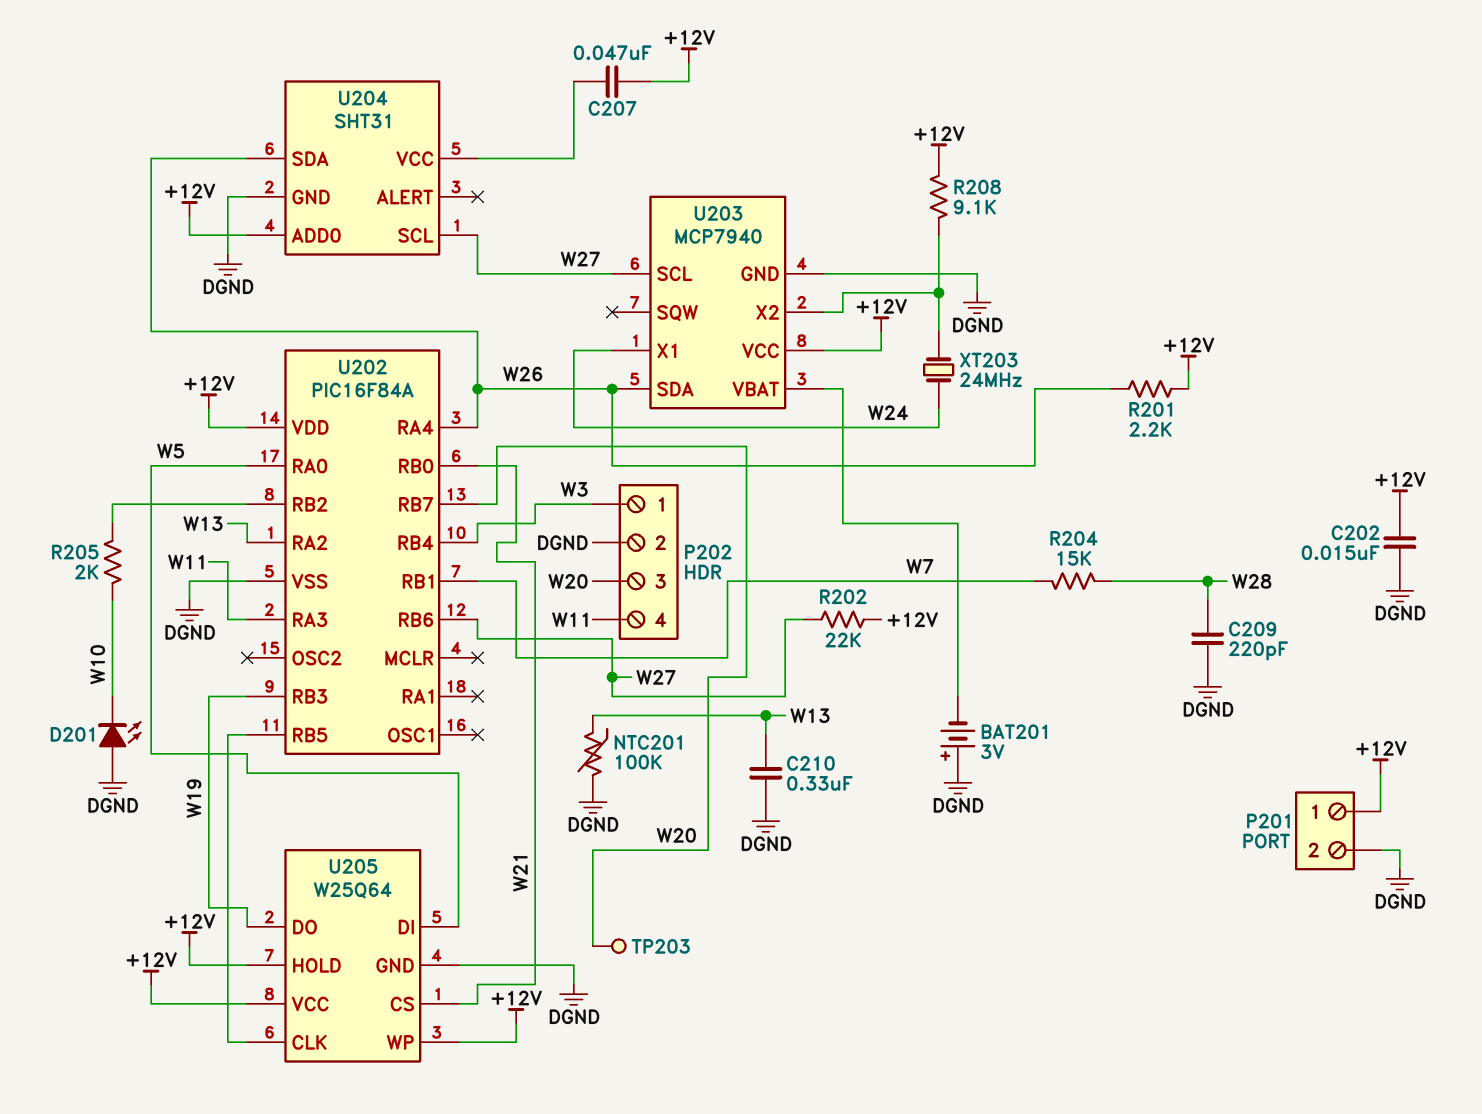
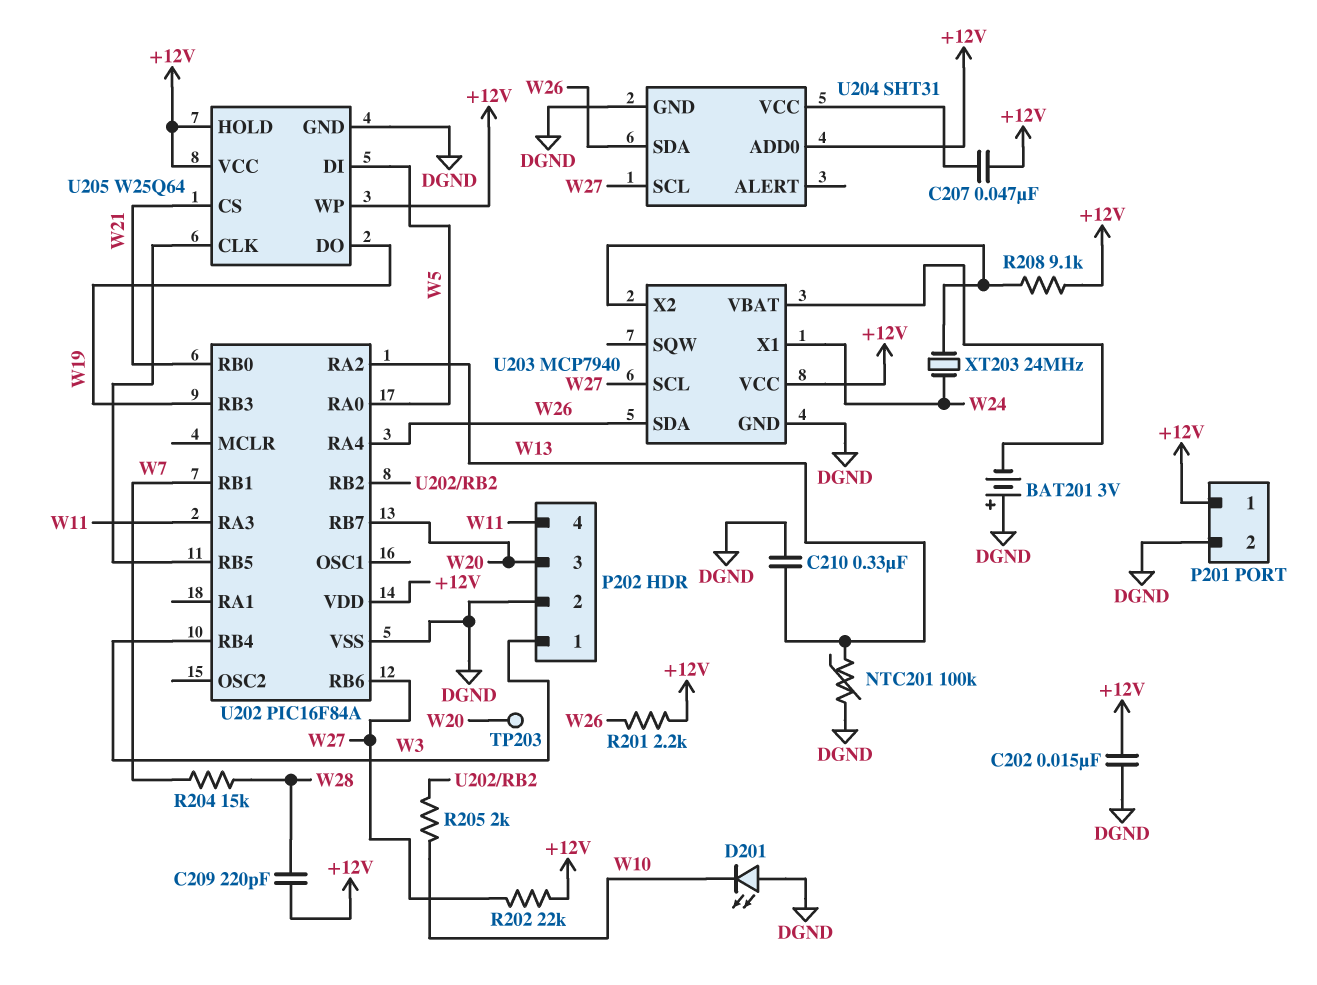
C209: 220pF (DGND, W28) -> 220pF (+12V, W28)

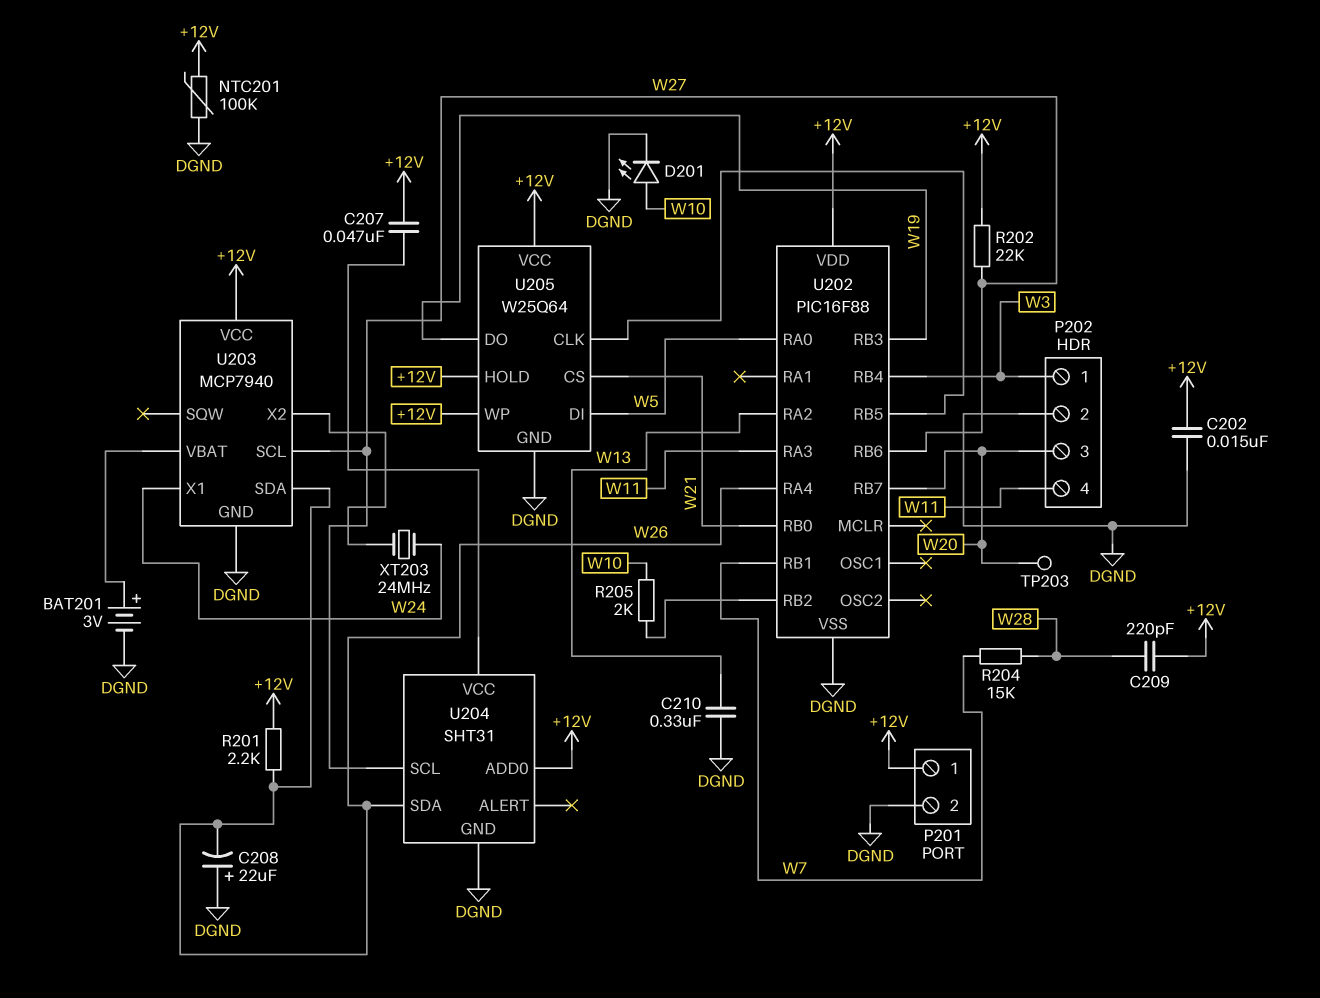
BAT201: 3V (plus DGND, minus U203/VBAT) -> 3V (plus U203/VBAT, minus DGND)
C208: none -> 22uF (plus DGND, minus W26)
D201: LED (A DGND, K W10) -> LED (A W10, K DGND)
NTC201: 100k (DGND, W13) -> 100k (+12V, DGND)
R208: 9.1k (+12V, U203/X2) -> none
U202: PIC16F84A -> PIC16F88

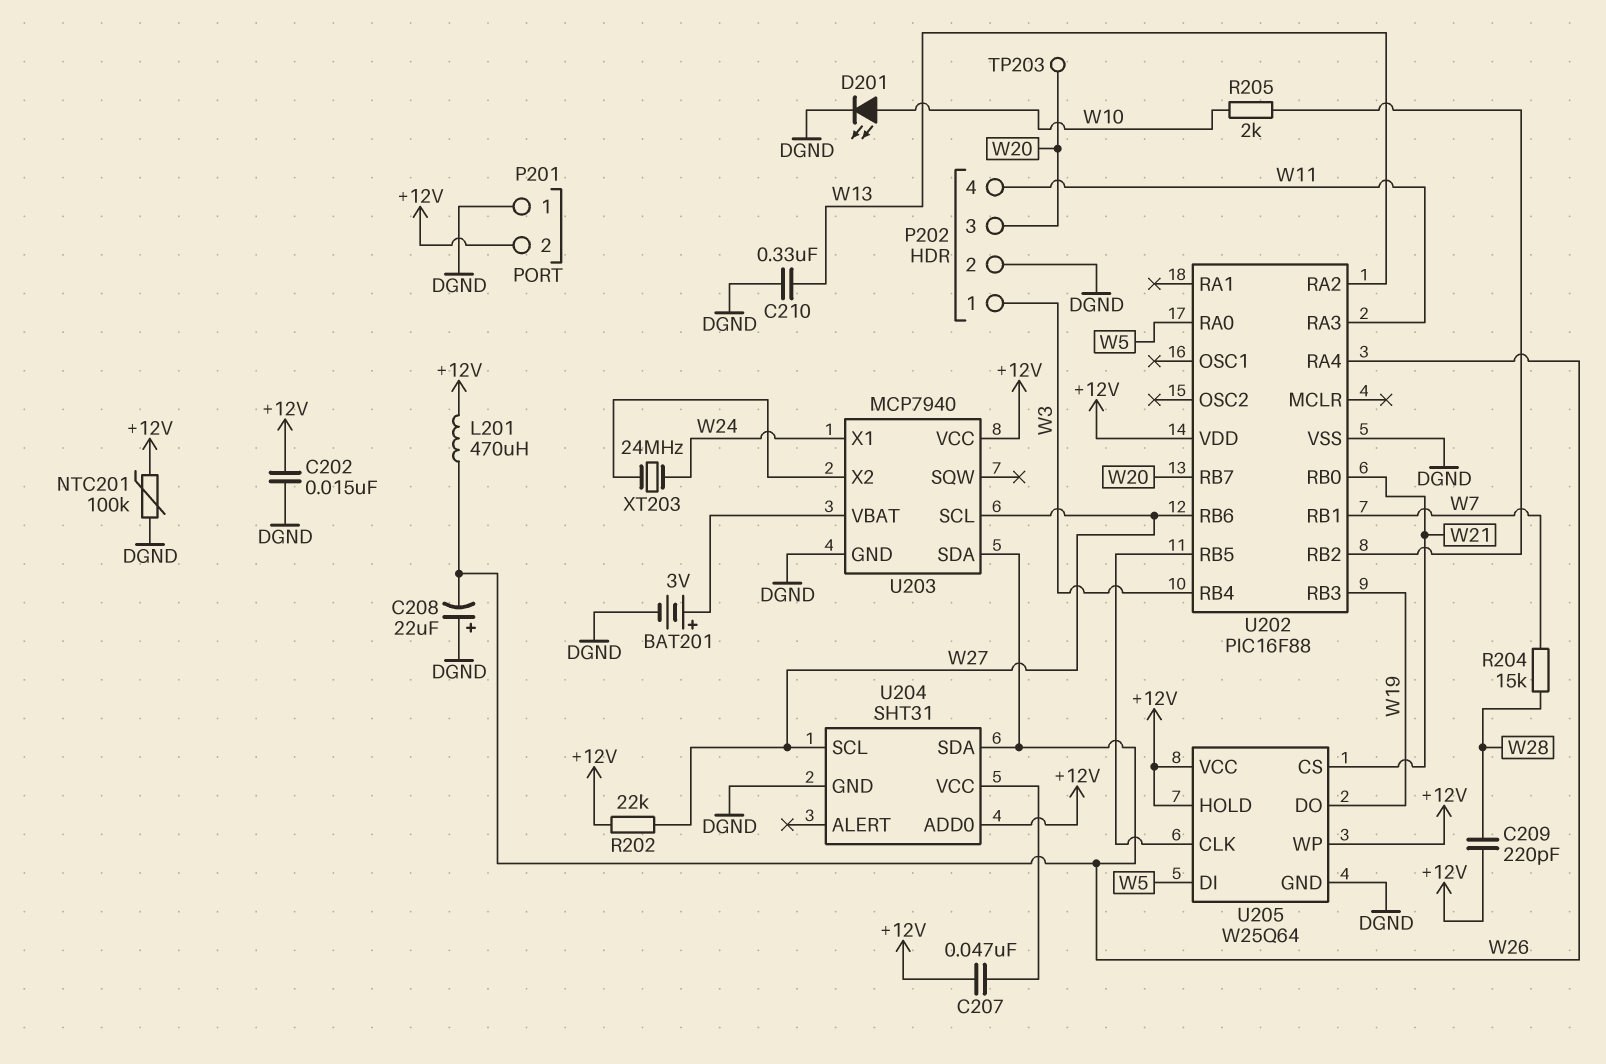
L201: none -> 470uH (+12V, W26)
P201 pin 1: +12V -> DGND
P201 pin 2: DGND -> +12V
R201: 2.2k (+12V, W26) -> none

